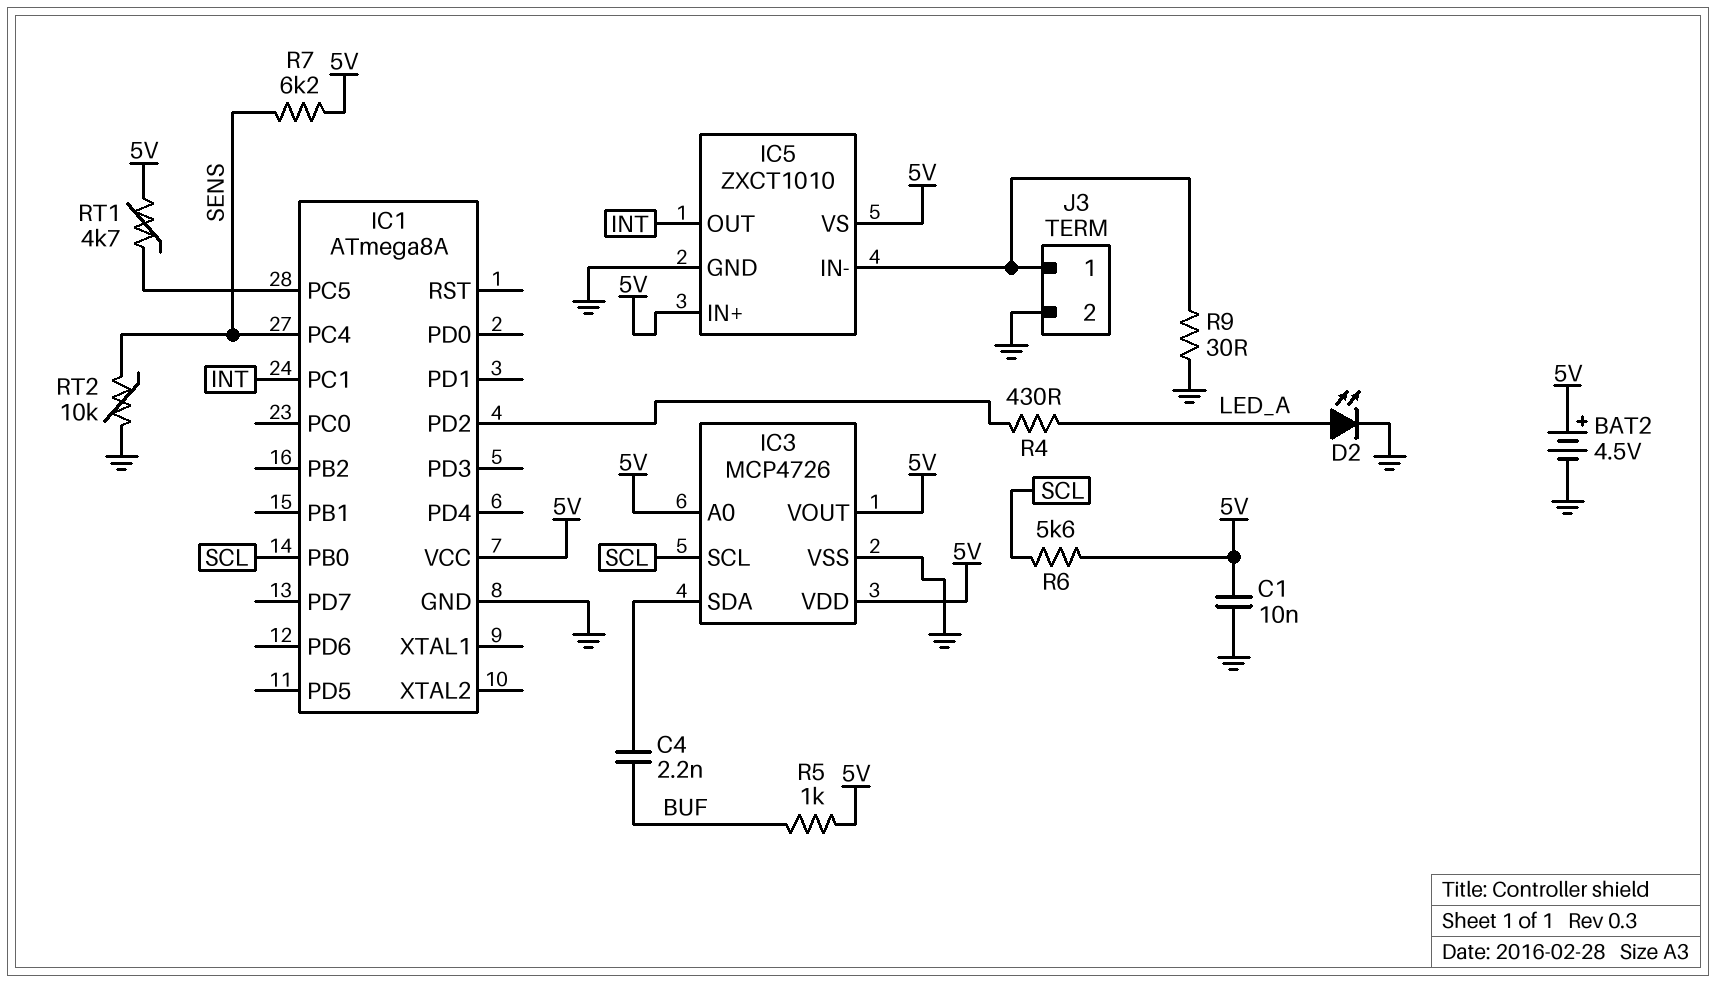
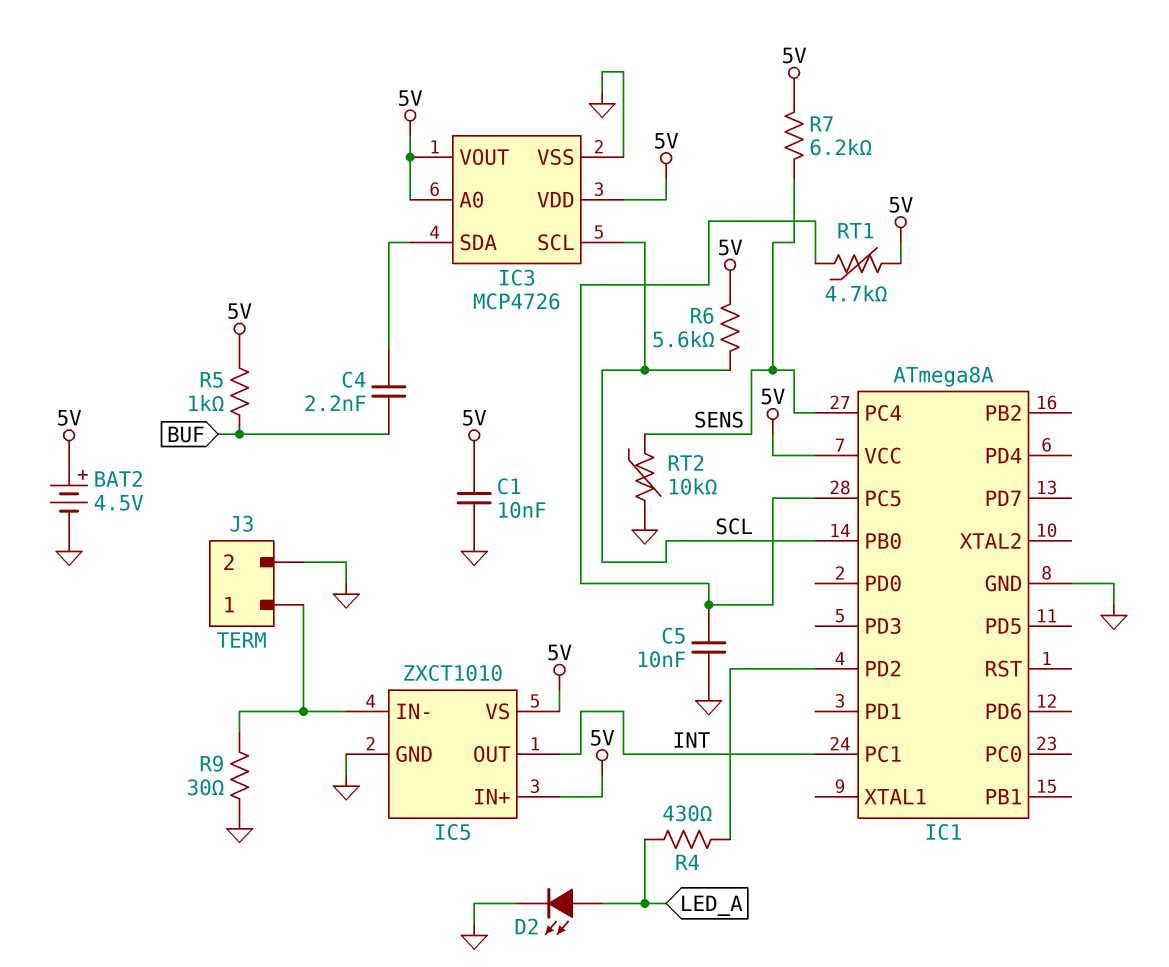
C5: none -> 10nF (GND, IC1/PC5)

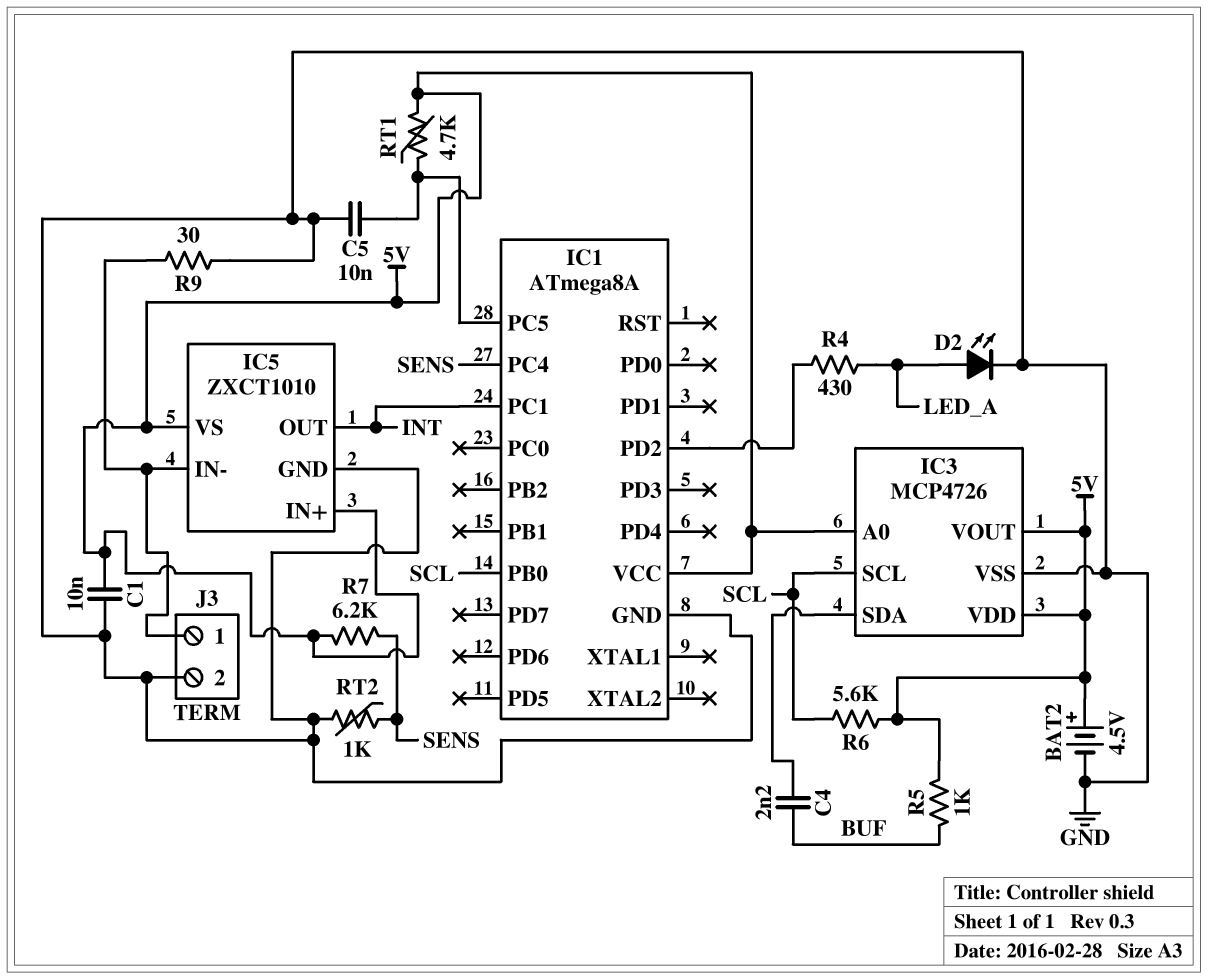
RT2: 10k (GND, SENS) -> 1k (GND, SENS)

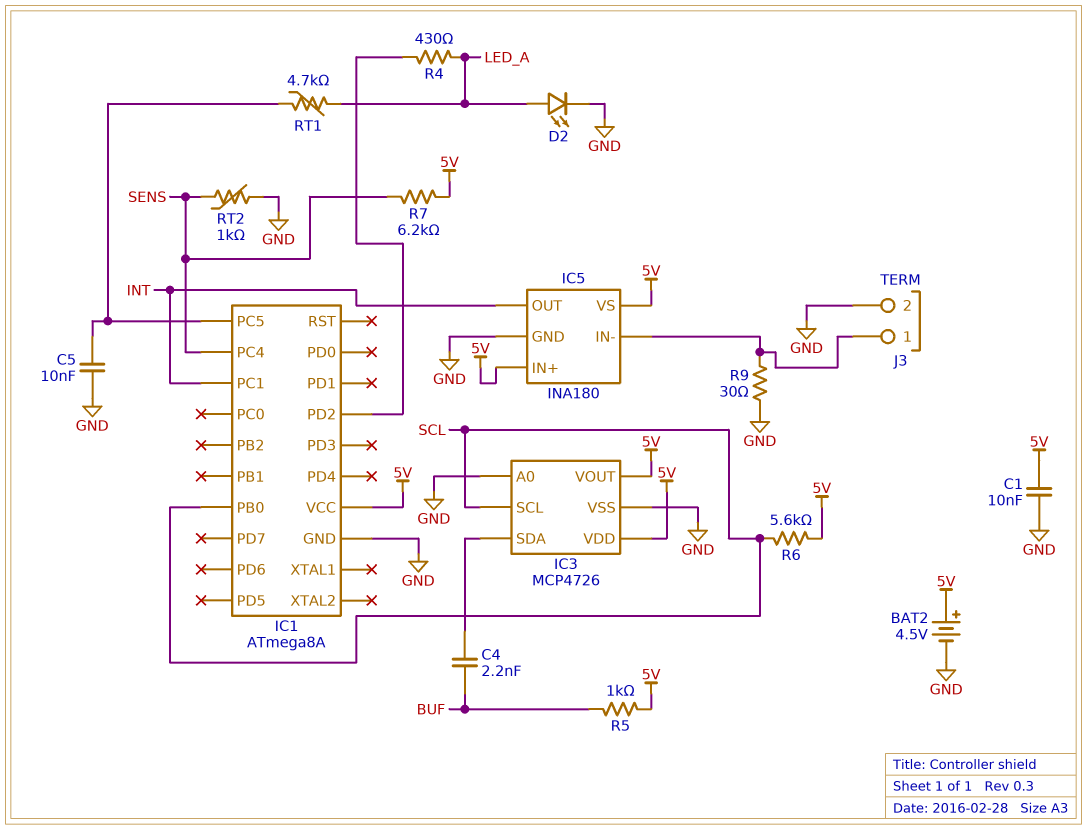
IC3 pin A0: 5V -> GND
IC5: ZXCT1010 -> INA180
RT1: 4.7k (5V, IC1/PC5) -> 4.7k (IC1/PC5, LED_A)

